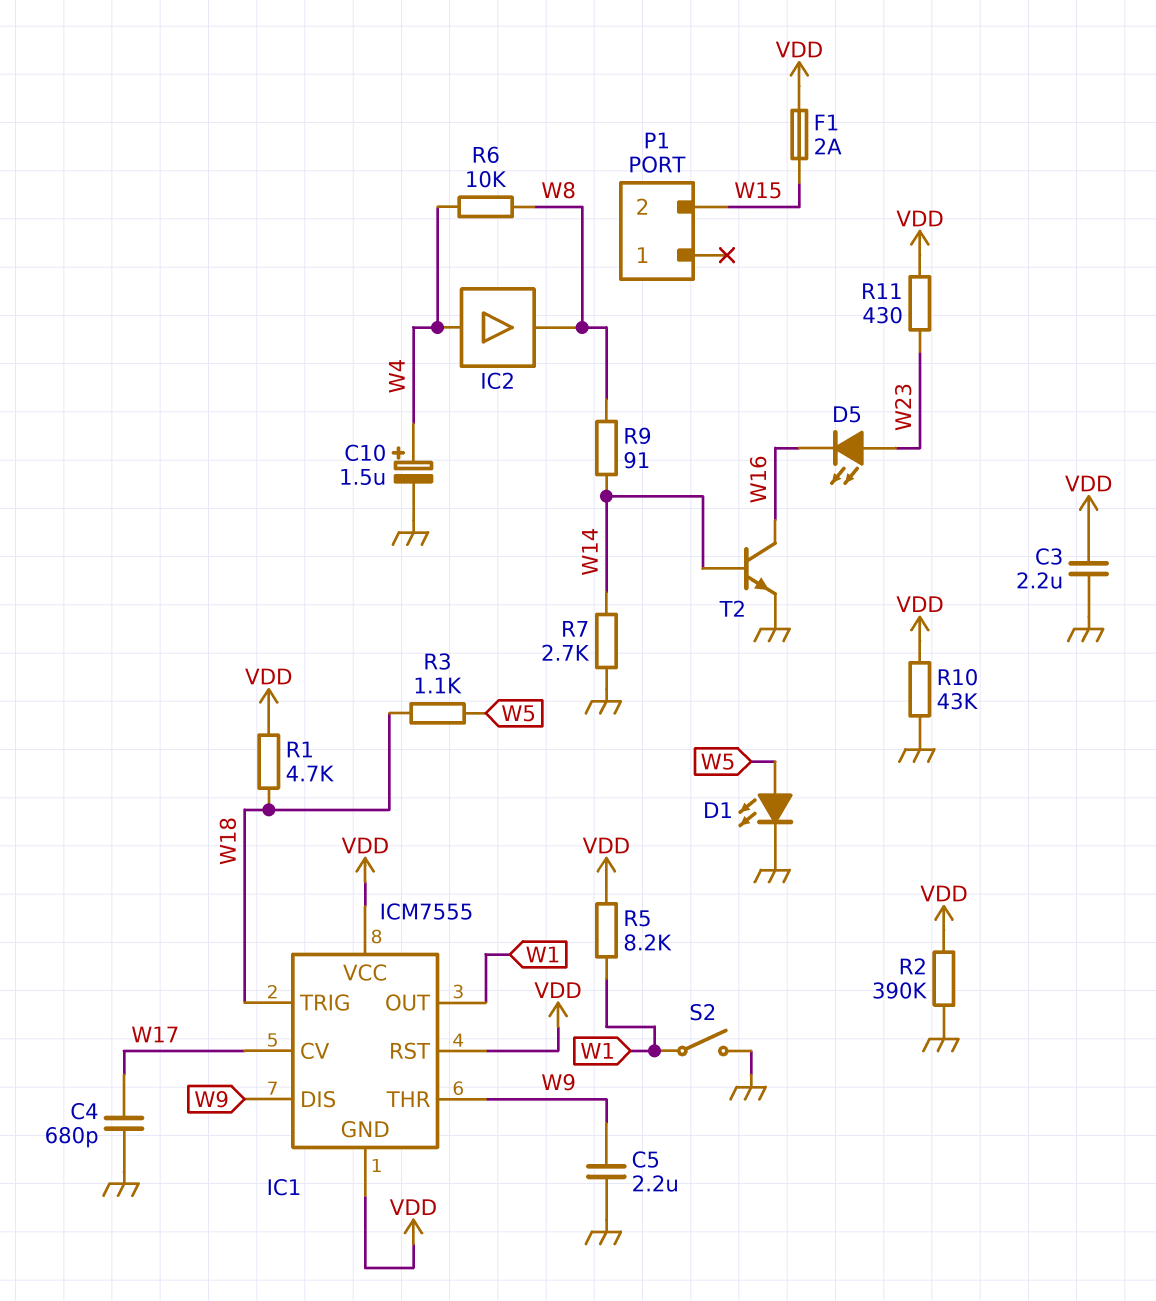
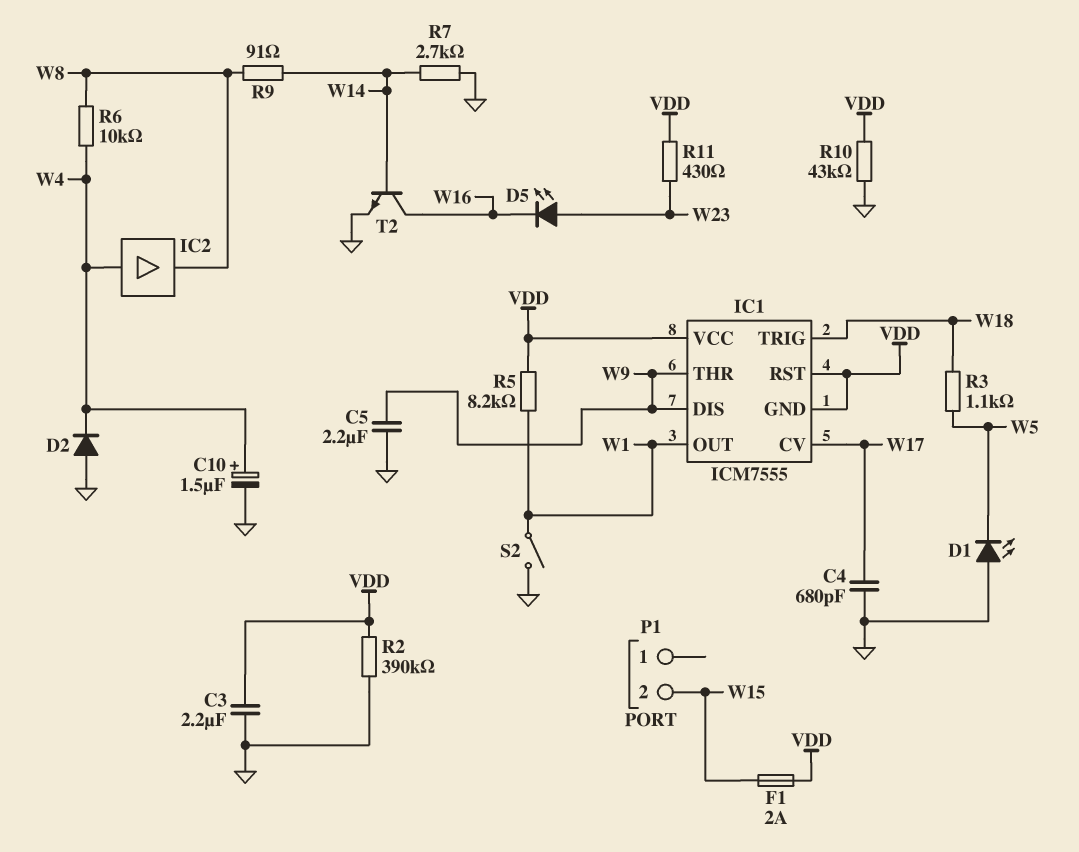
D1: LED (A W5, K GND) -> LED (A GND, K W5)
D2: none -> diode (A GND, K W4)
R1: 4.7k (VDD, W18) -> none

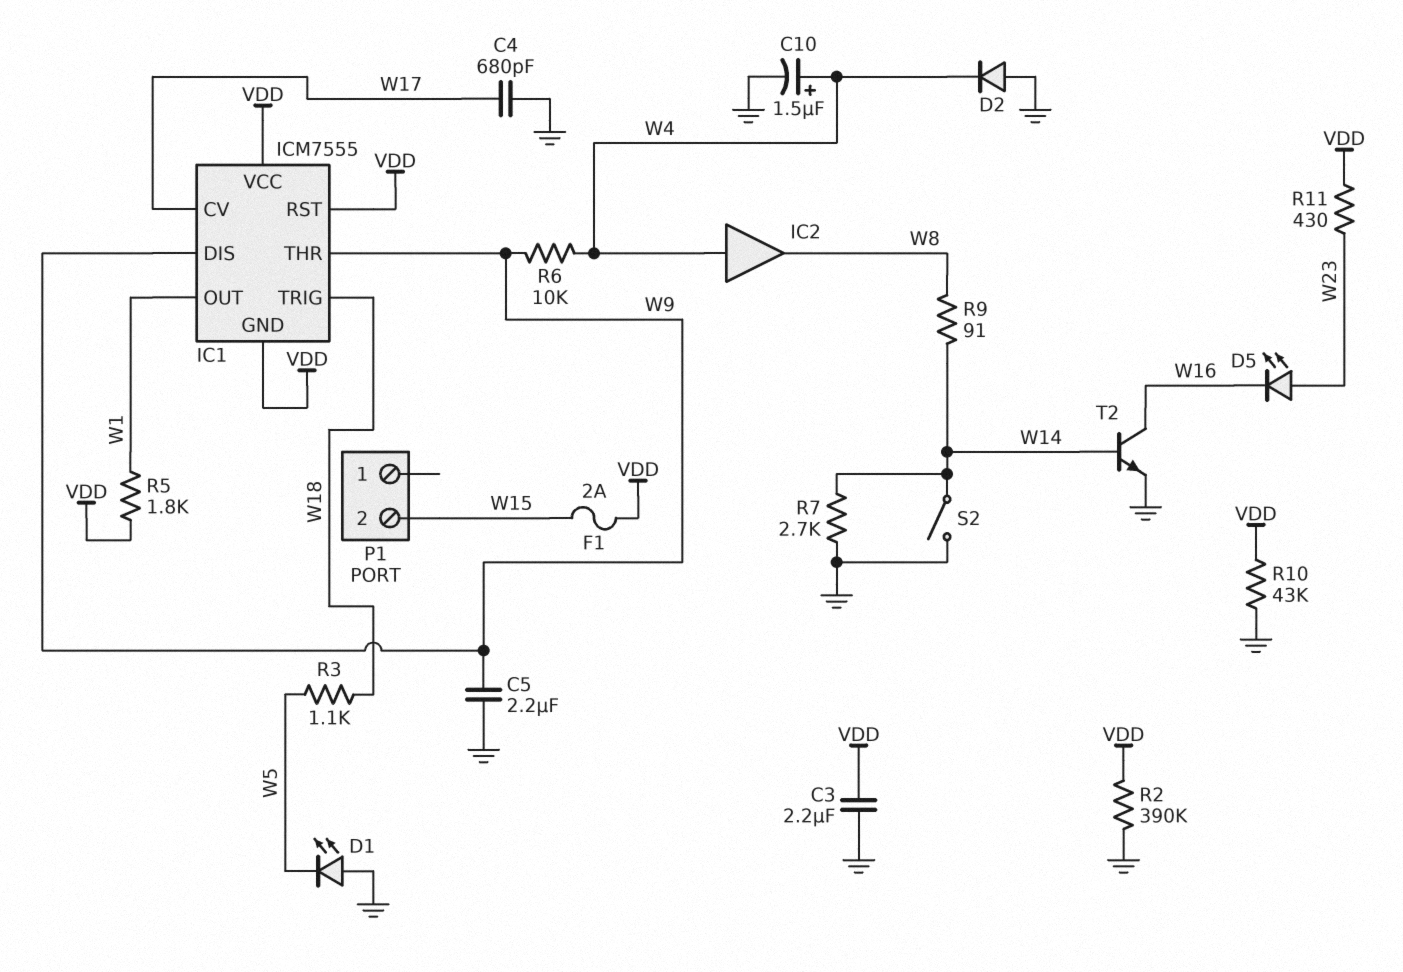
R5: 8.2k (VDD, W1) -> 1.8k (VDD, W1)
R6: 10k (W4, W8) -> 10k (W4, W9)
S2: switch (GND, W1) -> switch (GND, W14)

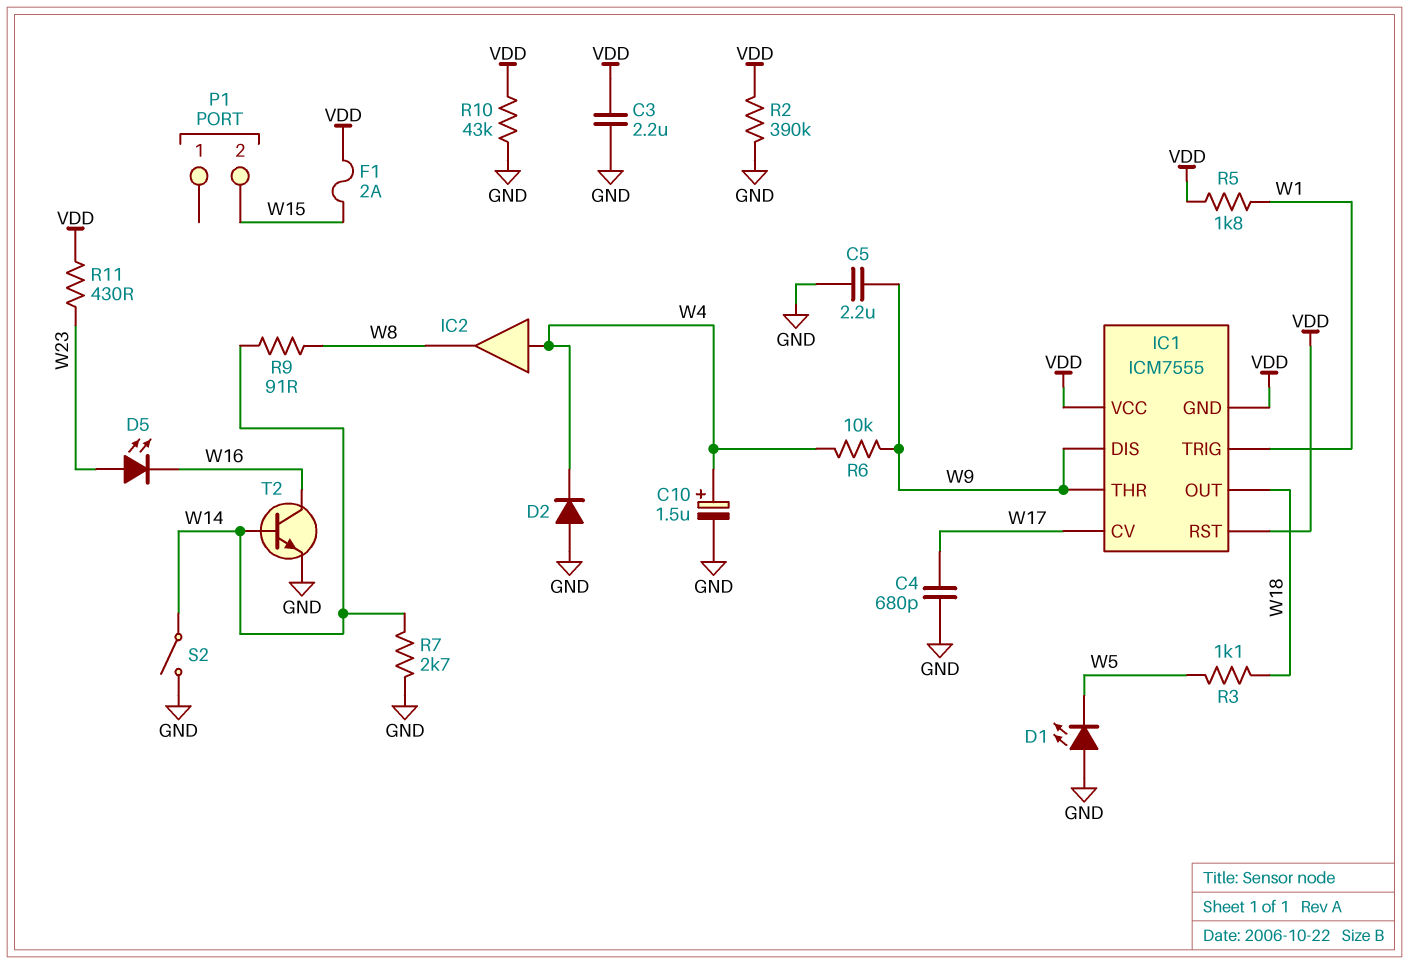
IC1 pin OUT: W1 -> W18
IC1 pin TRIG: W18 -> W1

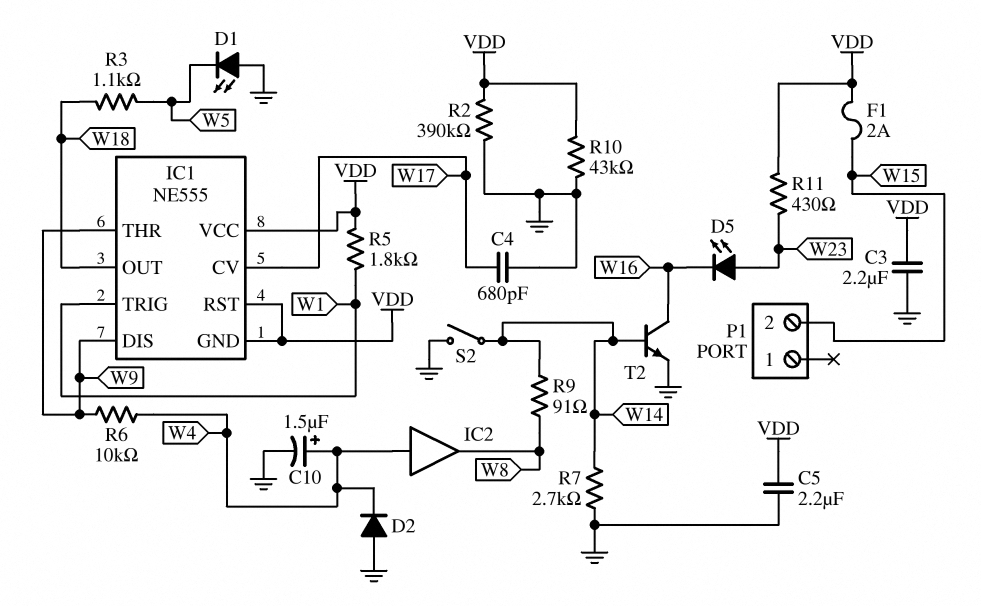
C5: 2.2uF (GND, W9) -> 2.2uF (GND, VDD)
IC1: ICM7555 -> NE555

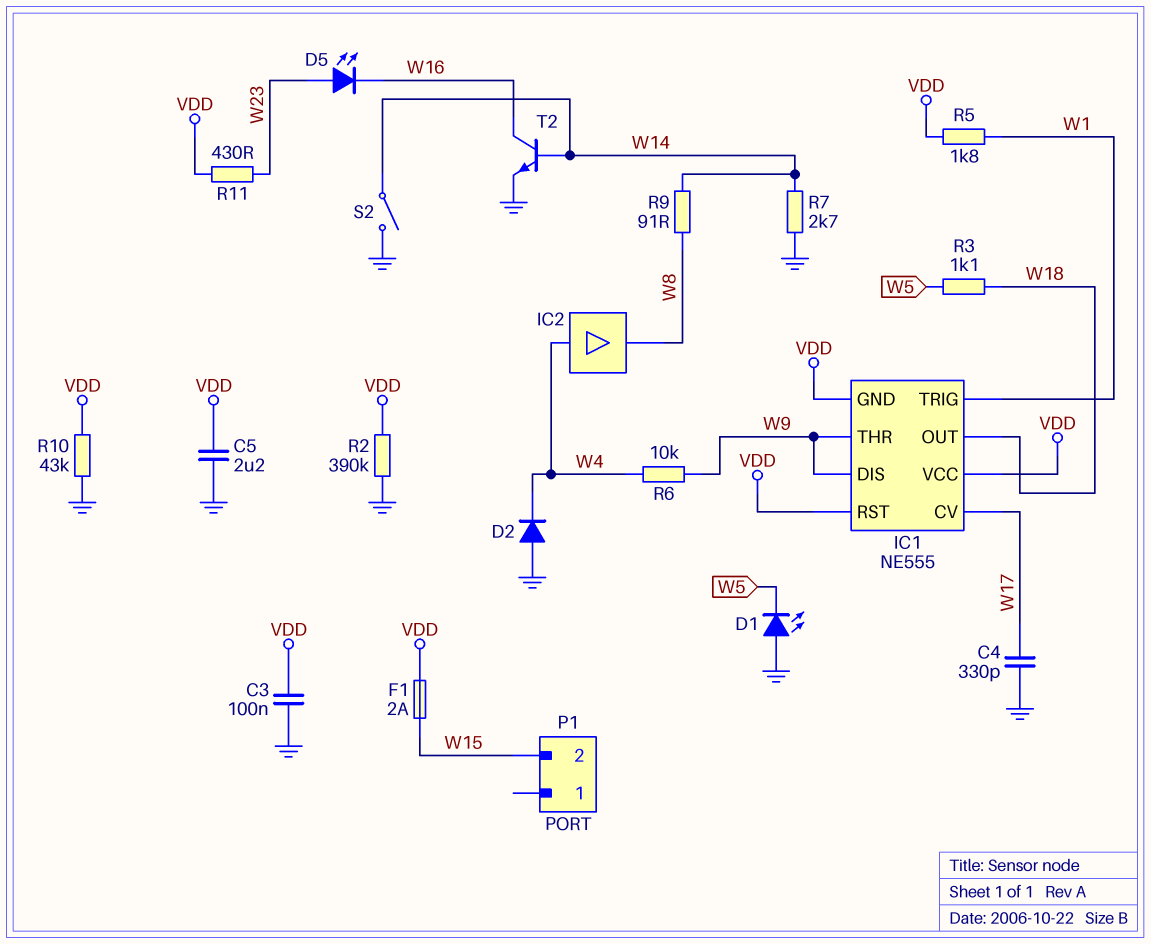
C3: 2.2uF (GND, VDD) -> 100nF (GND, VDD)
C4: 680pF (GND, W17) -> 330pF (GND, W17)
C10: 1.5uF (plus W4, minus GND) -> none

